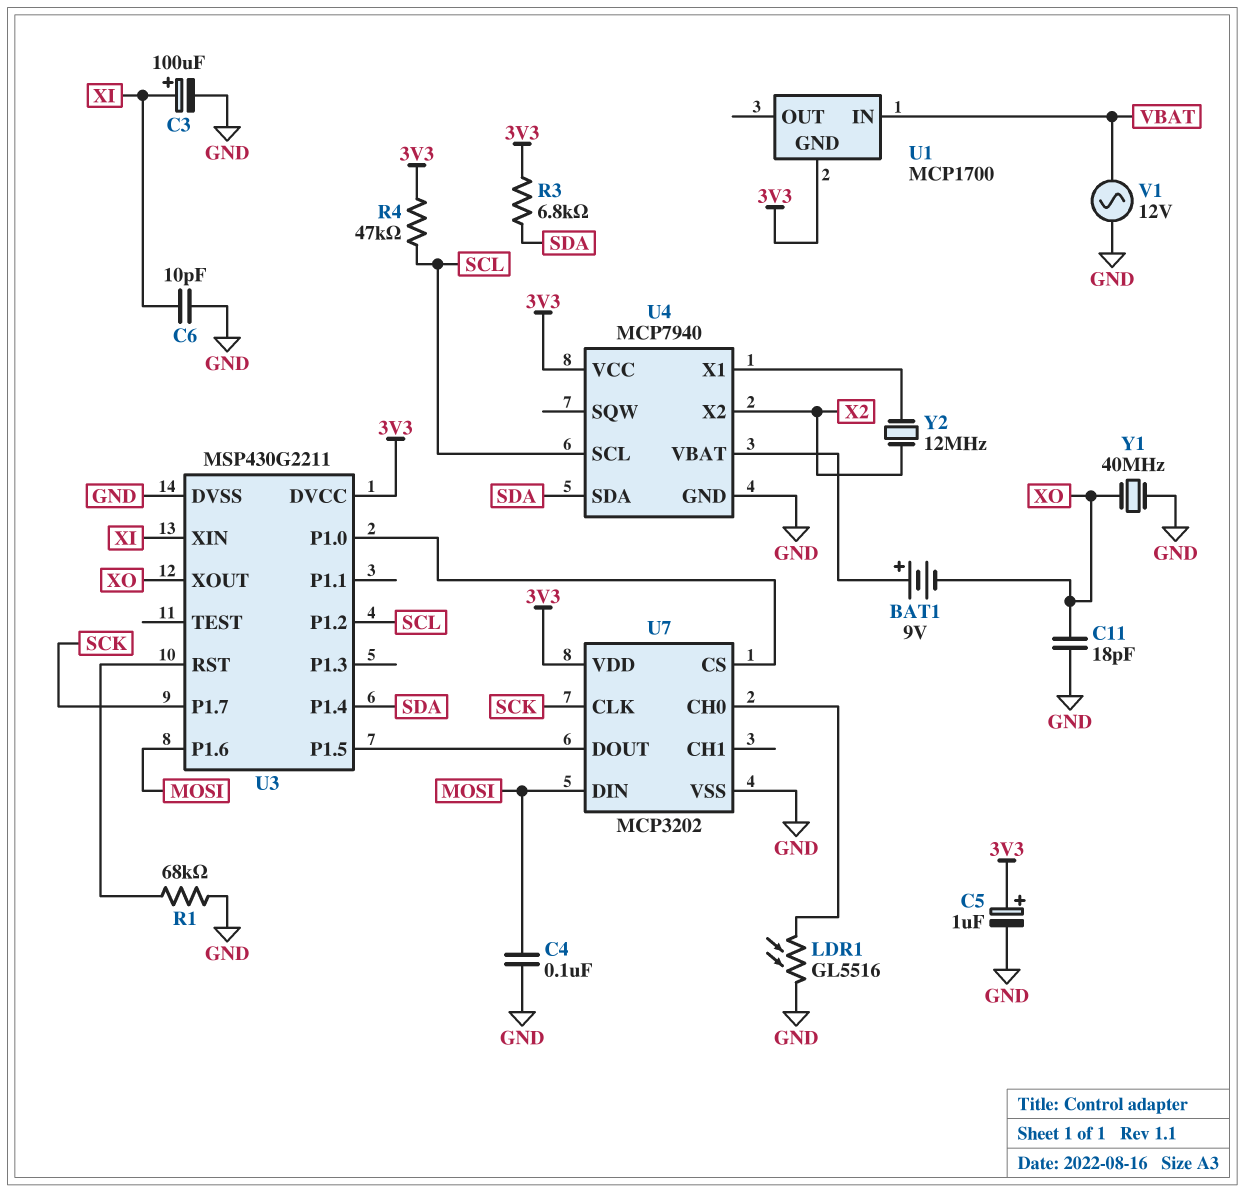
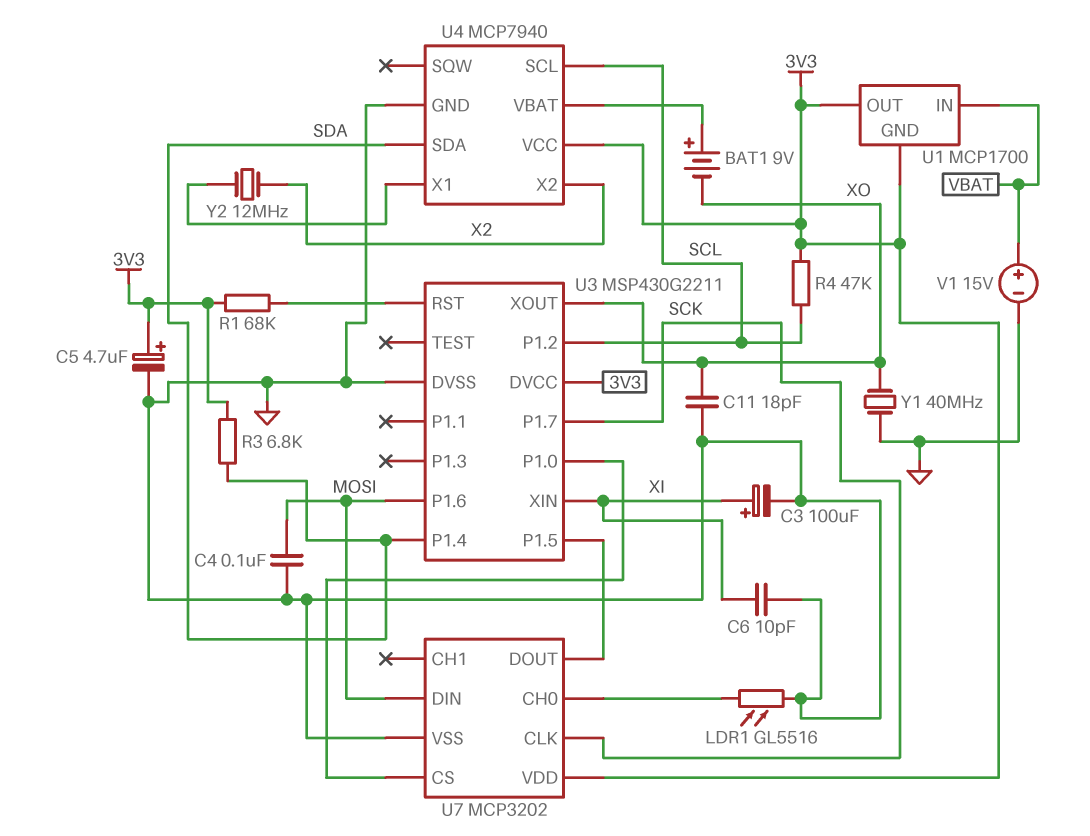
C5: 1uF (plus 3V3, minus GND) -> 4.7uF (plus 3V3, minus GND)
R1: 68k (GND, U3/RST) -> 68k (3V3, U3/RST)
U1 pin OUT: none -> 3V3
V1: AC 12V (GND, VBAT) -> 15V (plus VBAT, minus GND)

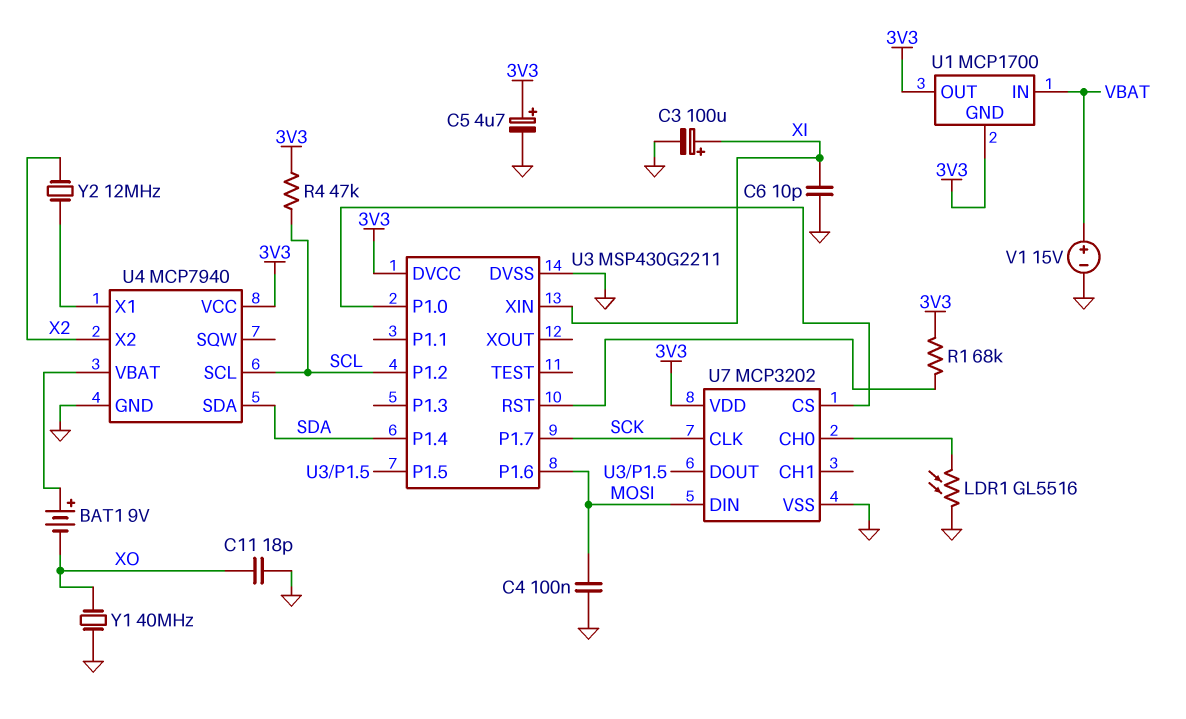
R3: 6.8k (3V3, SDA) -> none
U3 pin XOUT: XO -> none

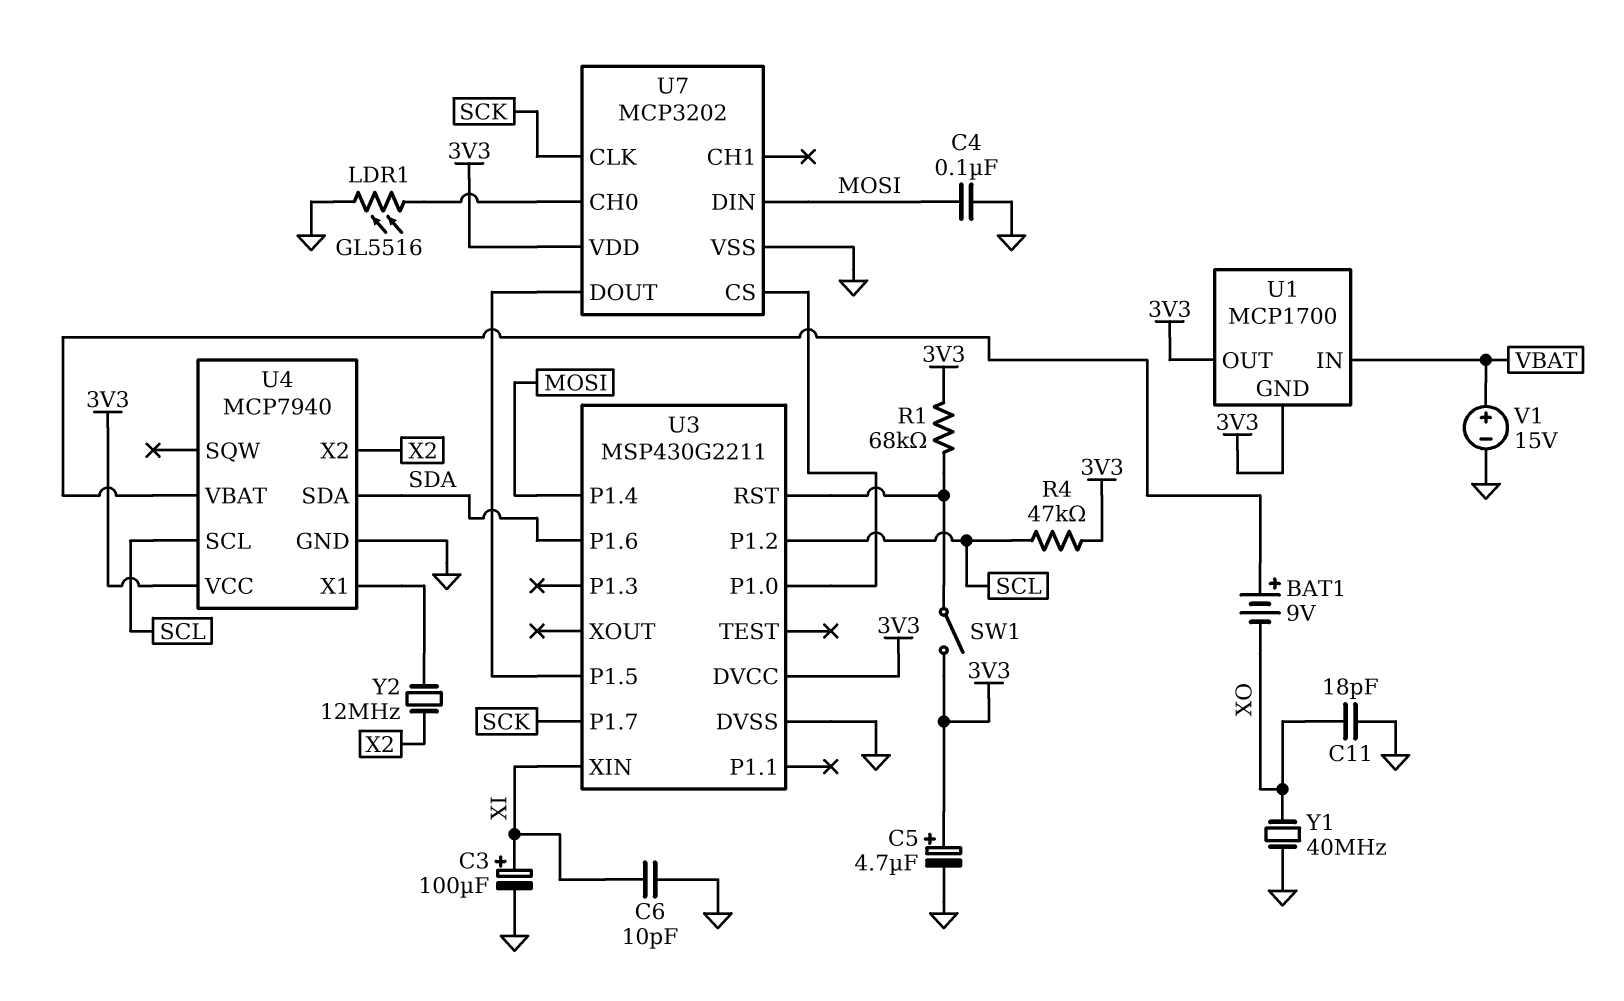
SW1: none -> switch (3V3, U3/RST)
U3 pin P1.4: SDA -> MOSI
U3 pin P1.6: MOSI -> SDA

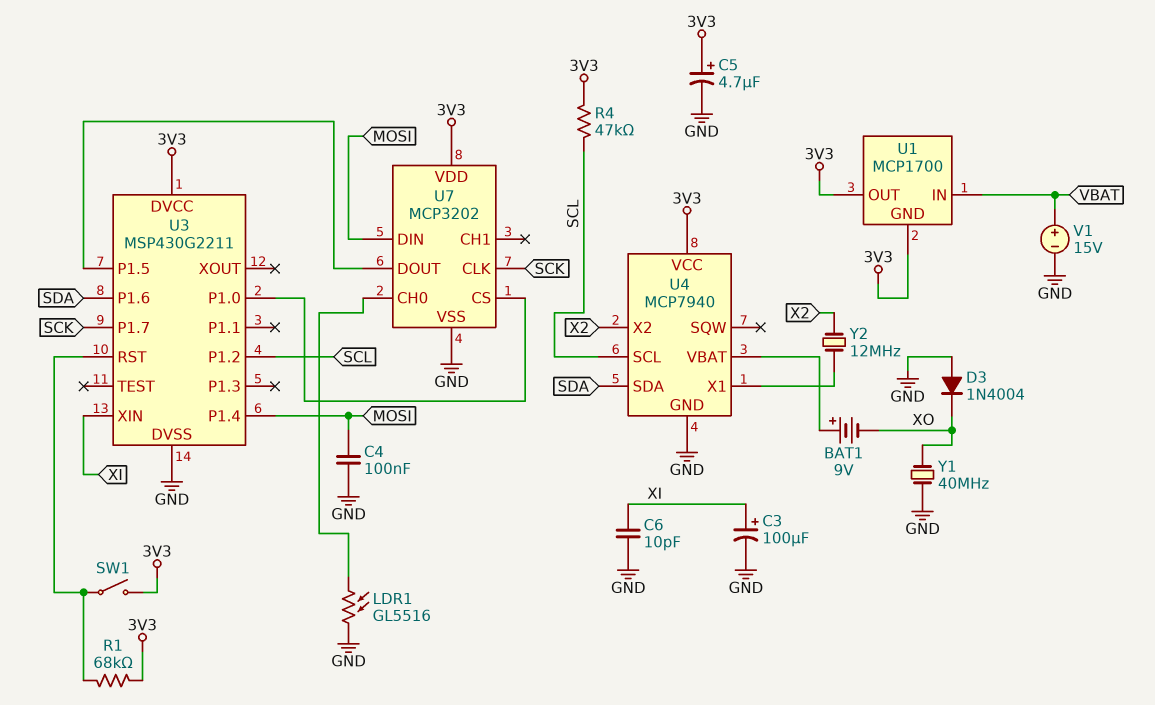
C11: 18pF (GND, XO) -> none
D3: none -> diode 1N4004 (A GND, K XO)

